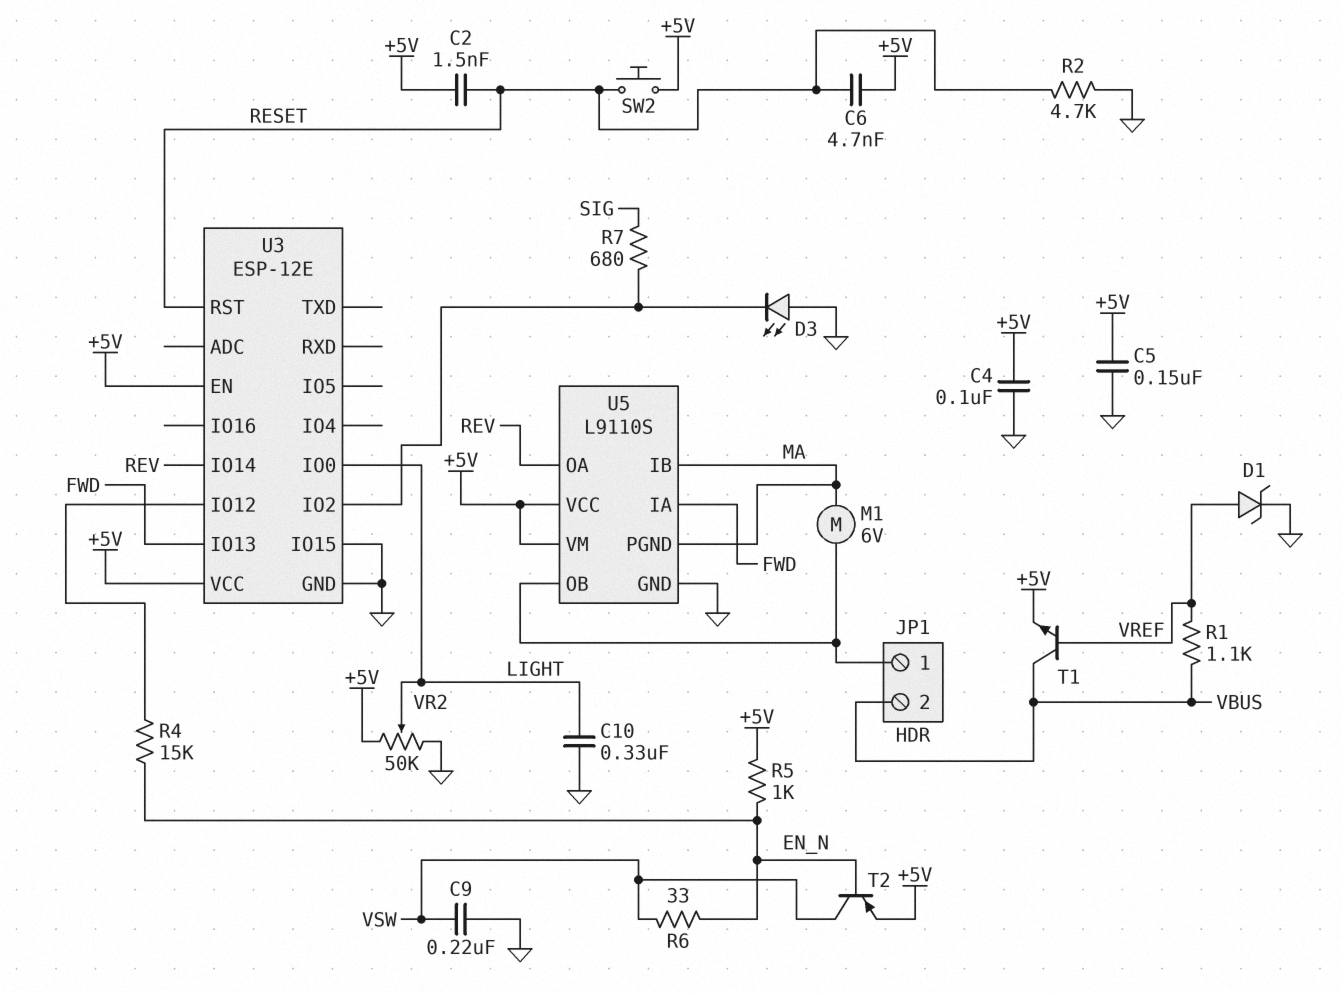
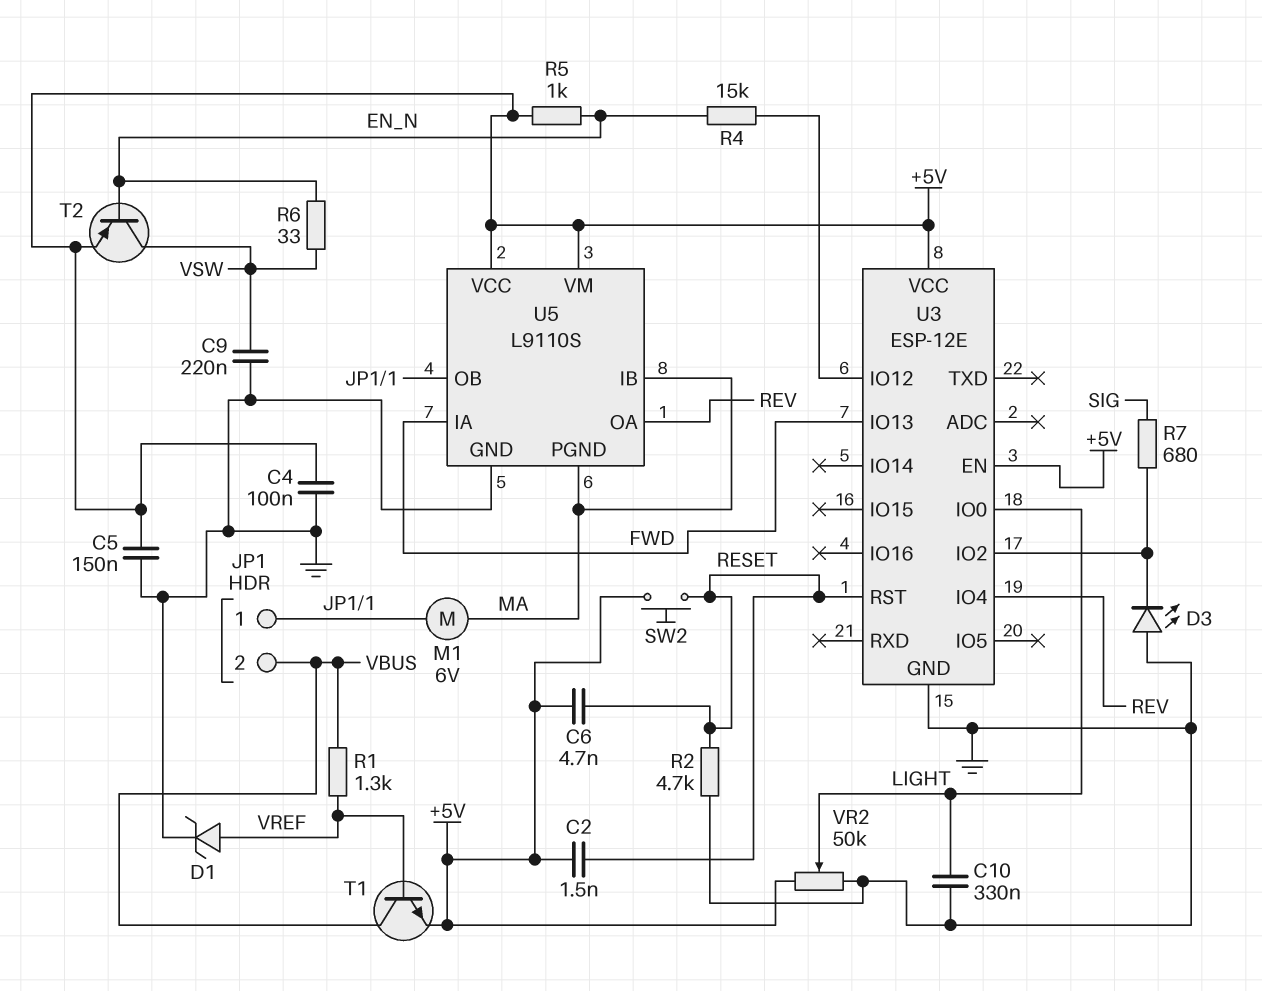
R1: 1.1k (VBUS, VREF) -> 1.3k (VBUS, VREF)
U3 pin IO4: none -> REV
U3 pin IO14: REV -> none
U3 pin IO15: GND -> none

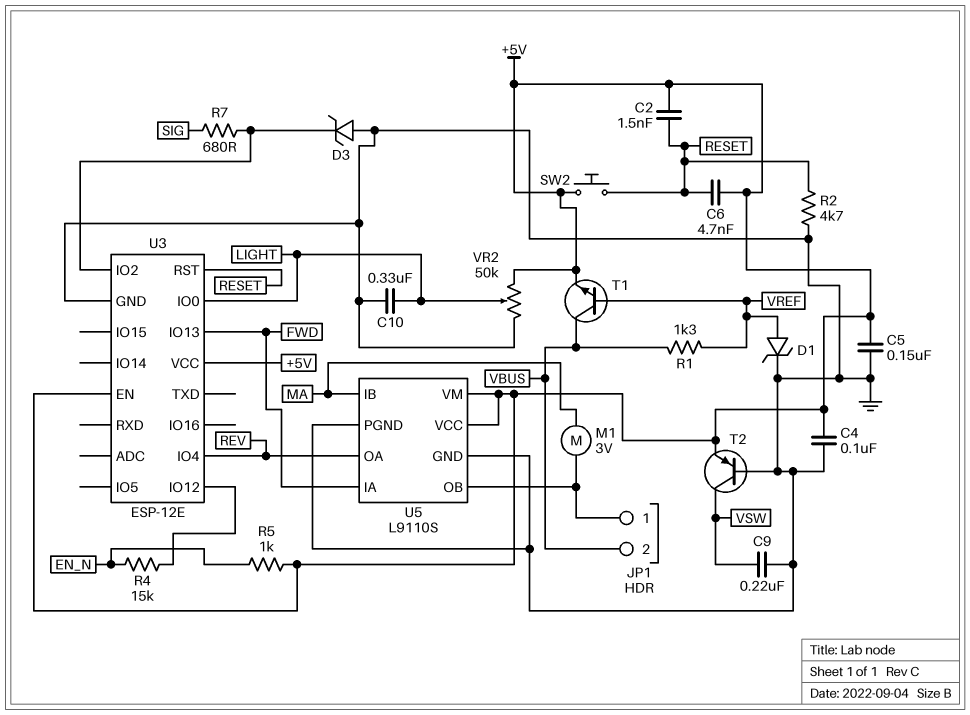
D3: LED (A GND, K U3/IO2) -> zener (A GND, K U3/IO2)
M1: motor 6V (JP1/1, MA) -> motor 3V (JP1/1, MA)
R6: 33 (EN_N, VSW) -> none
T2: PNP (B EN_N, C VSW, E +5V) -> PNP (B GND, C VSW, E +5V)
U5 pin PGND: MA -> GND

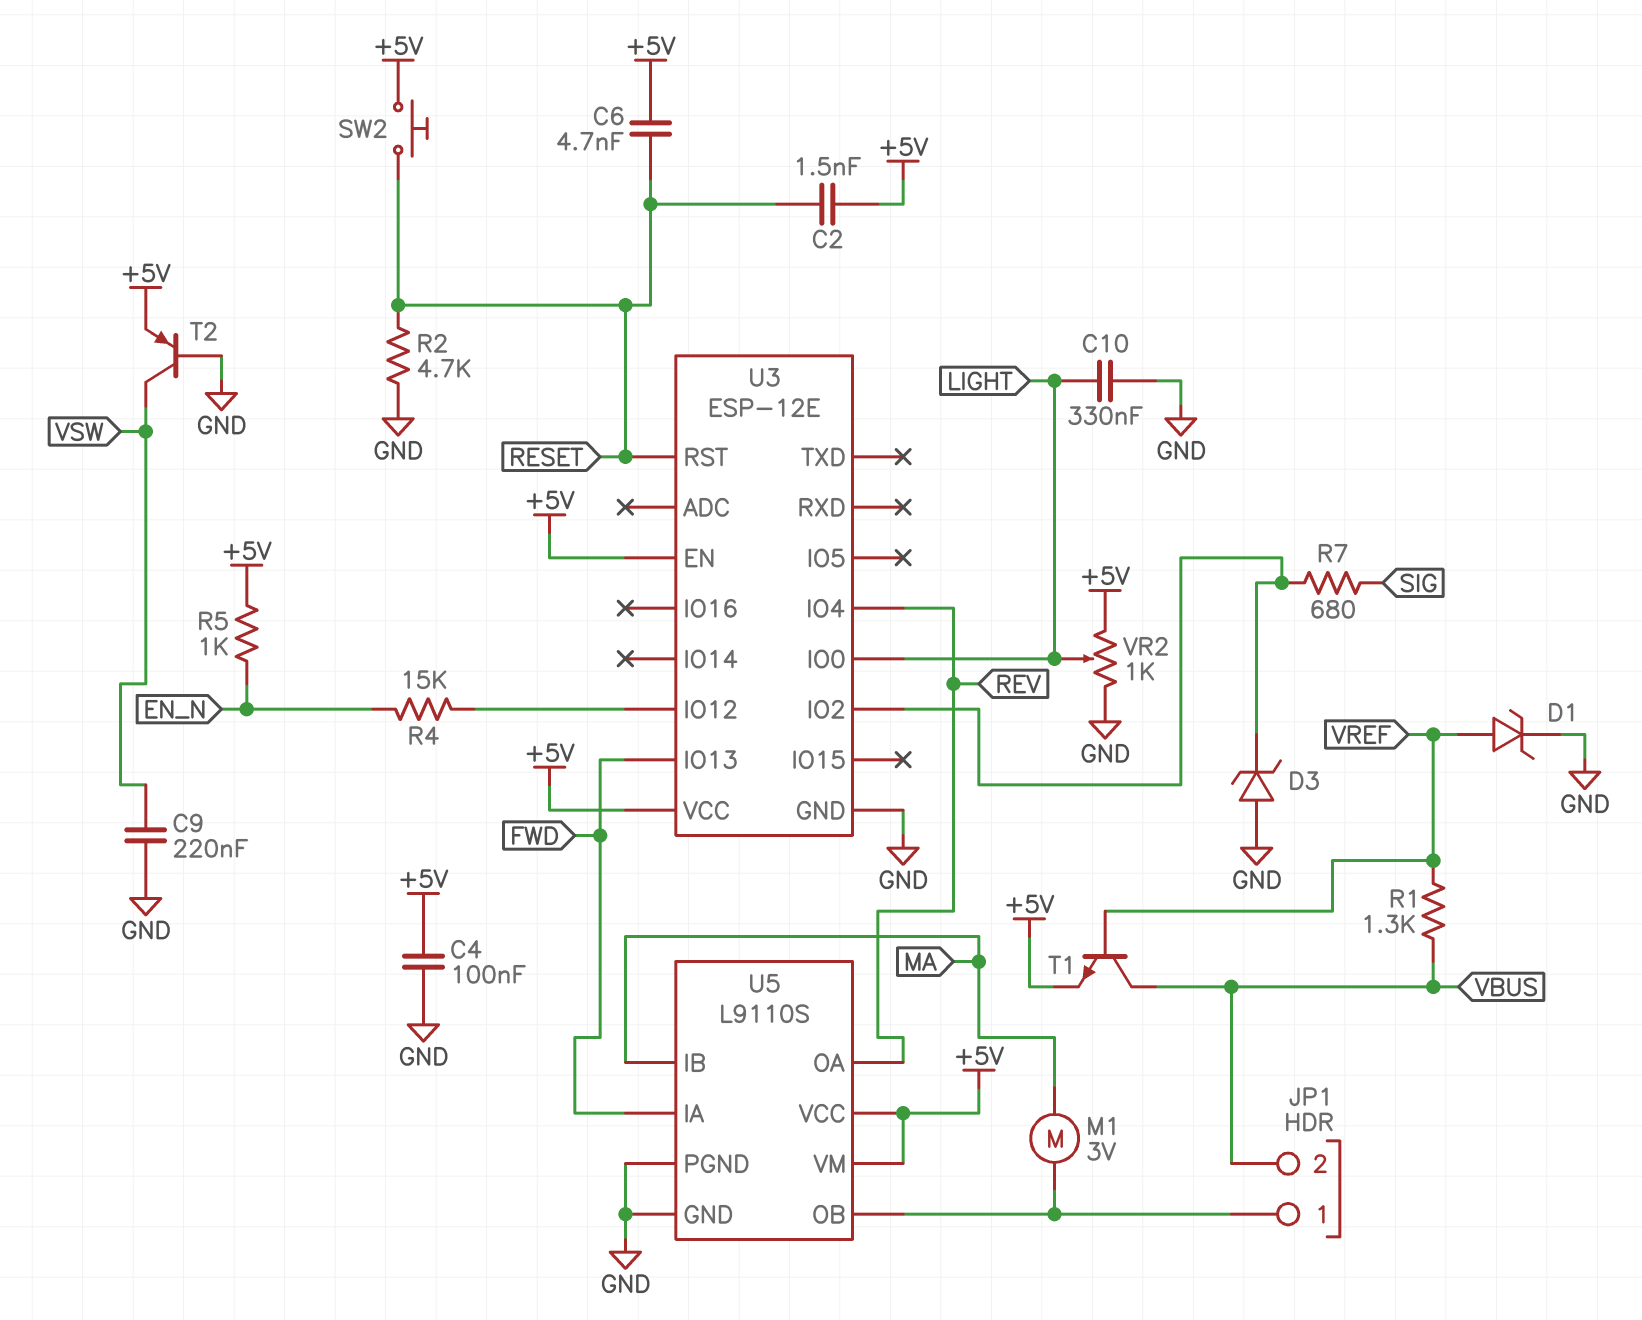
C5: 150nF (+5V, GND) -> none
VR2: 50k (+5V, GND, wiper LIGHT) -> 1k (+5V, GND, wiper LIGHT)

